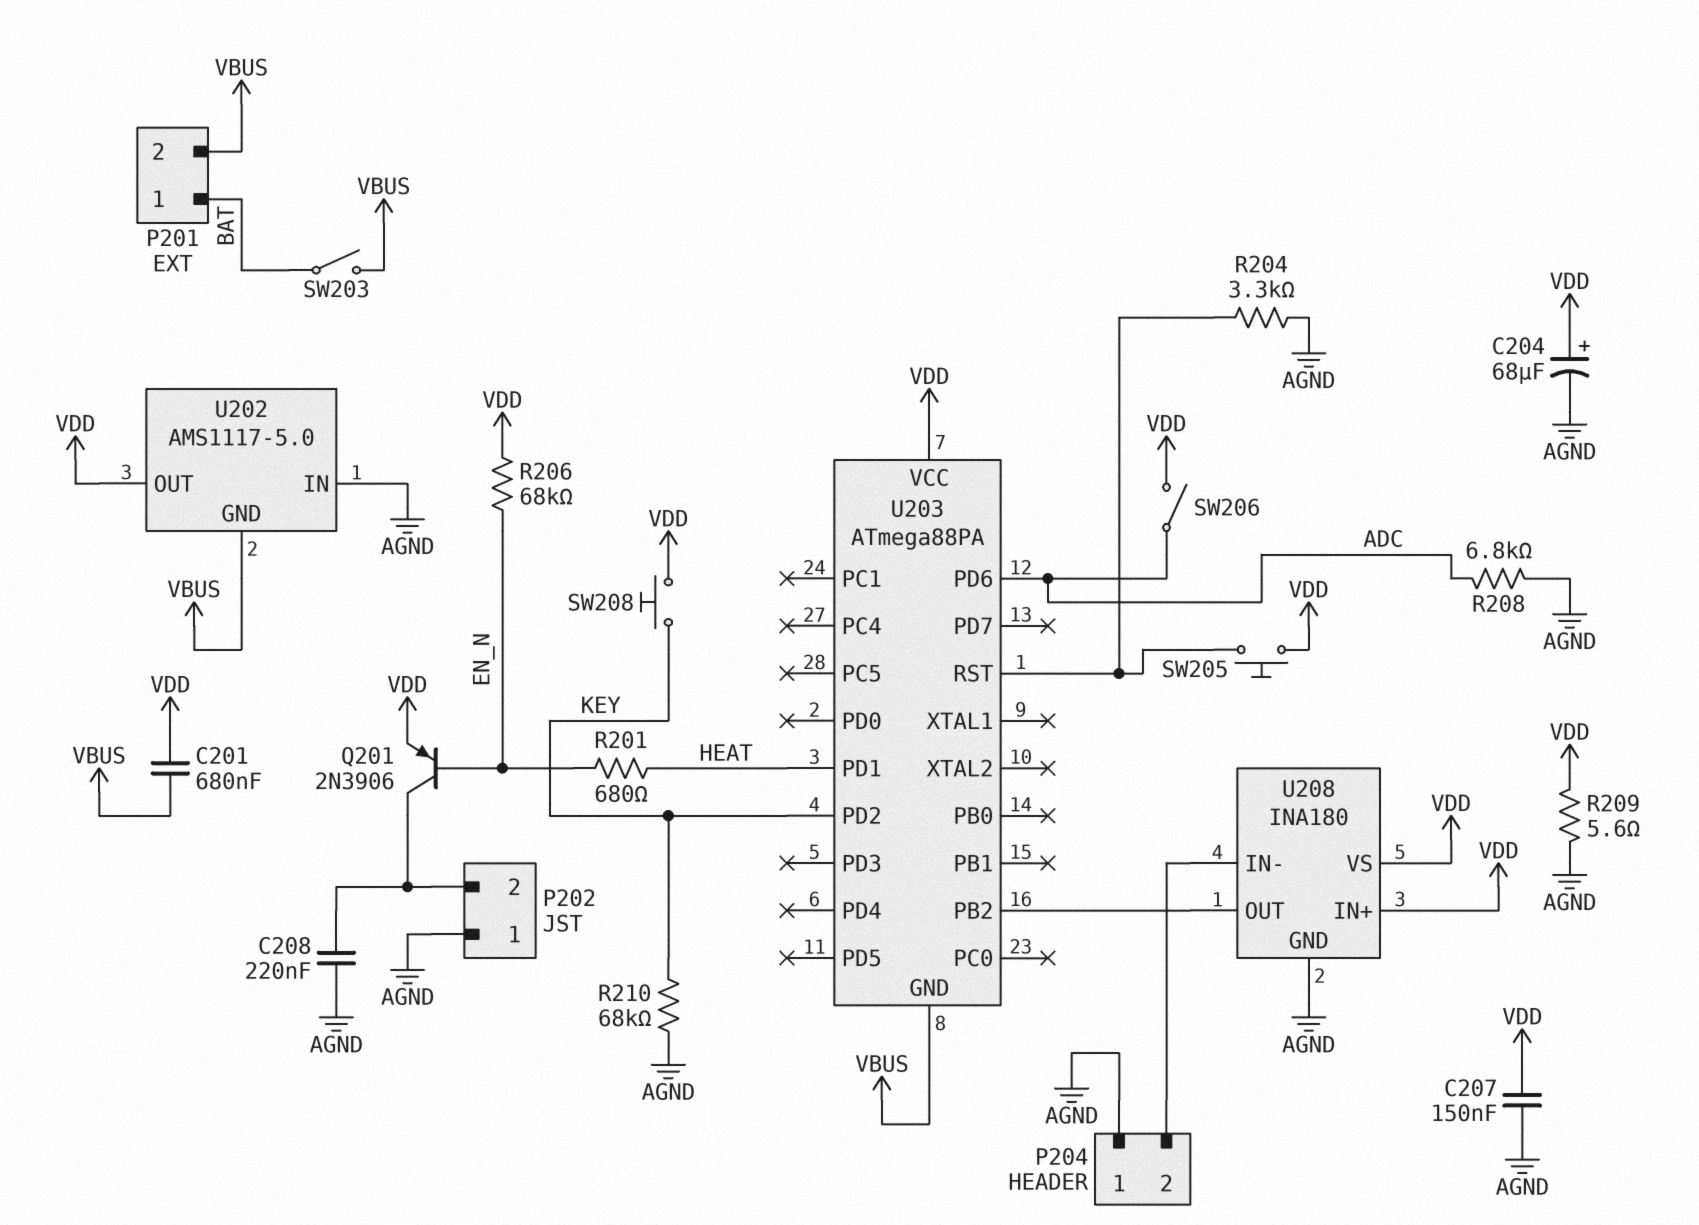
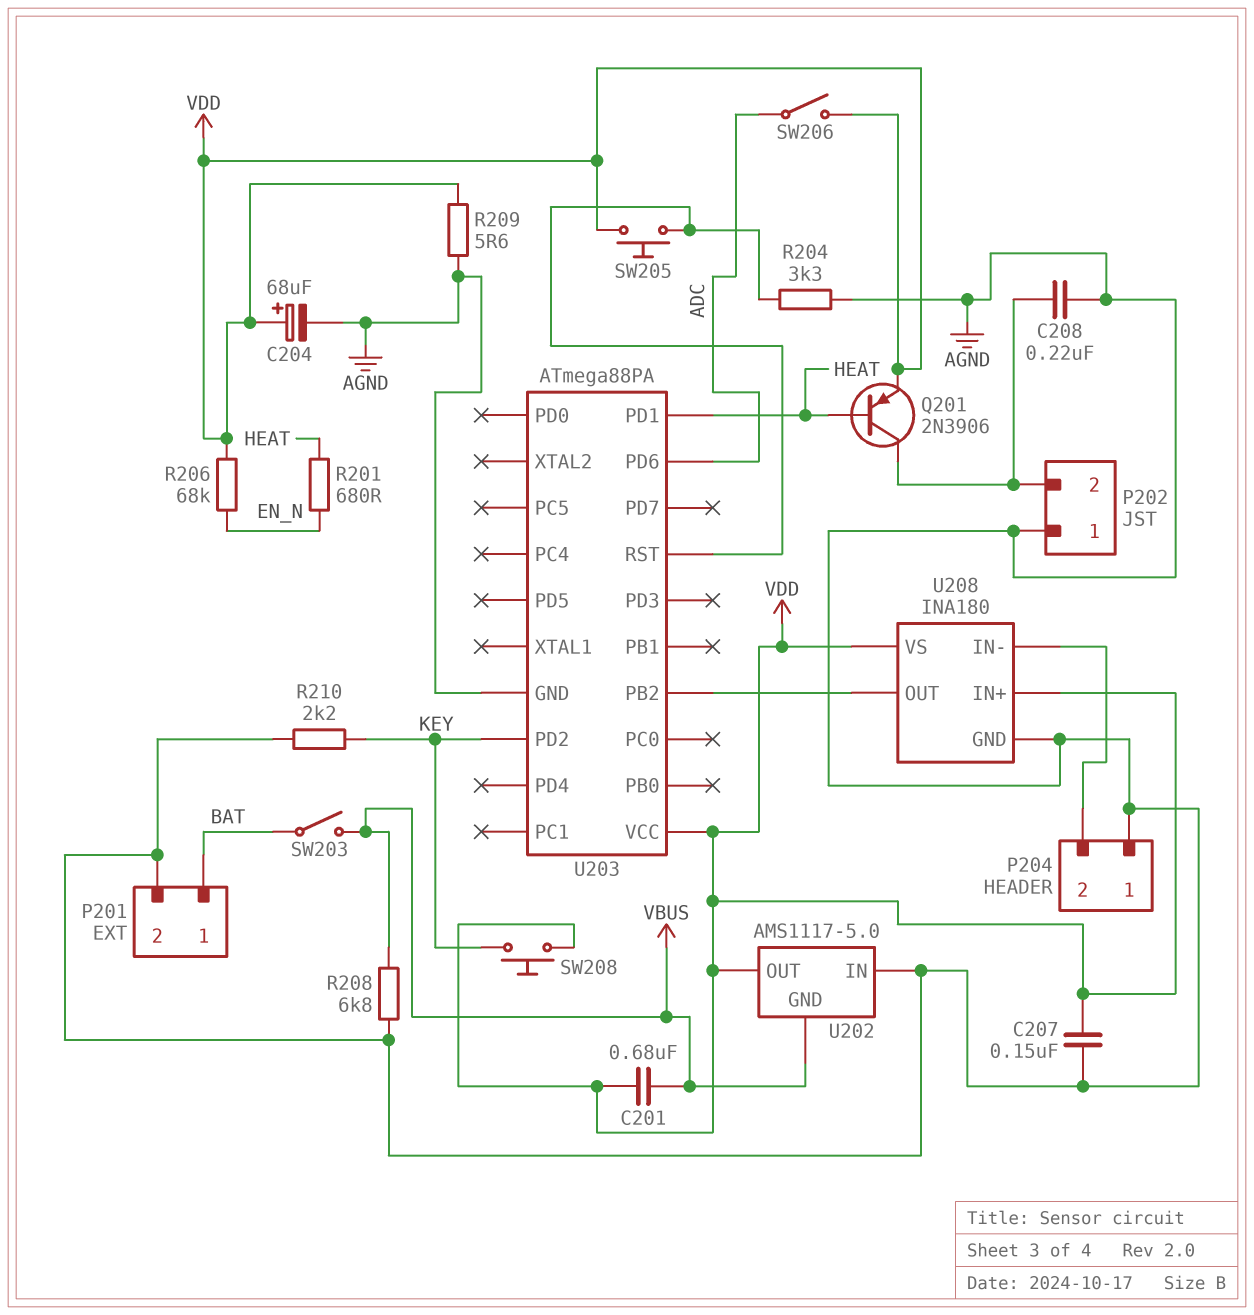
P201 pin 2: VBUS -> AGND
Q201: PNP 2N3906 (B EN_N, C P202/2, E VDD) -> PNP 2N3906 (B HEAT, C P202/2, E VDD)
R208: 6.8k (ADC, AGND) -> 6.8k (AGND, VBUS)
R210: 68k (AGND, KEY) -> 2.2k (AGND, KEY)
U203 pin GND: VBUS -> AGND

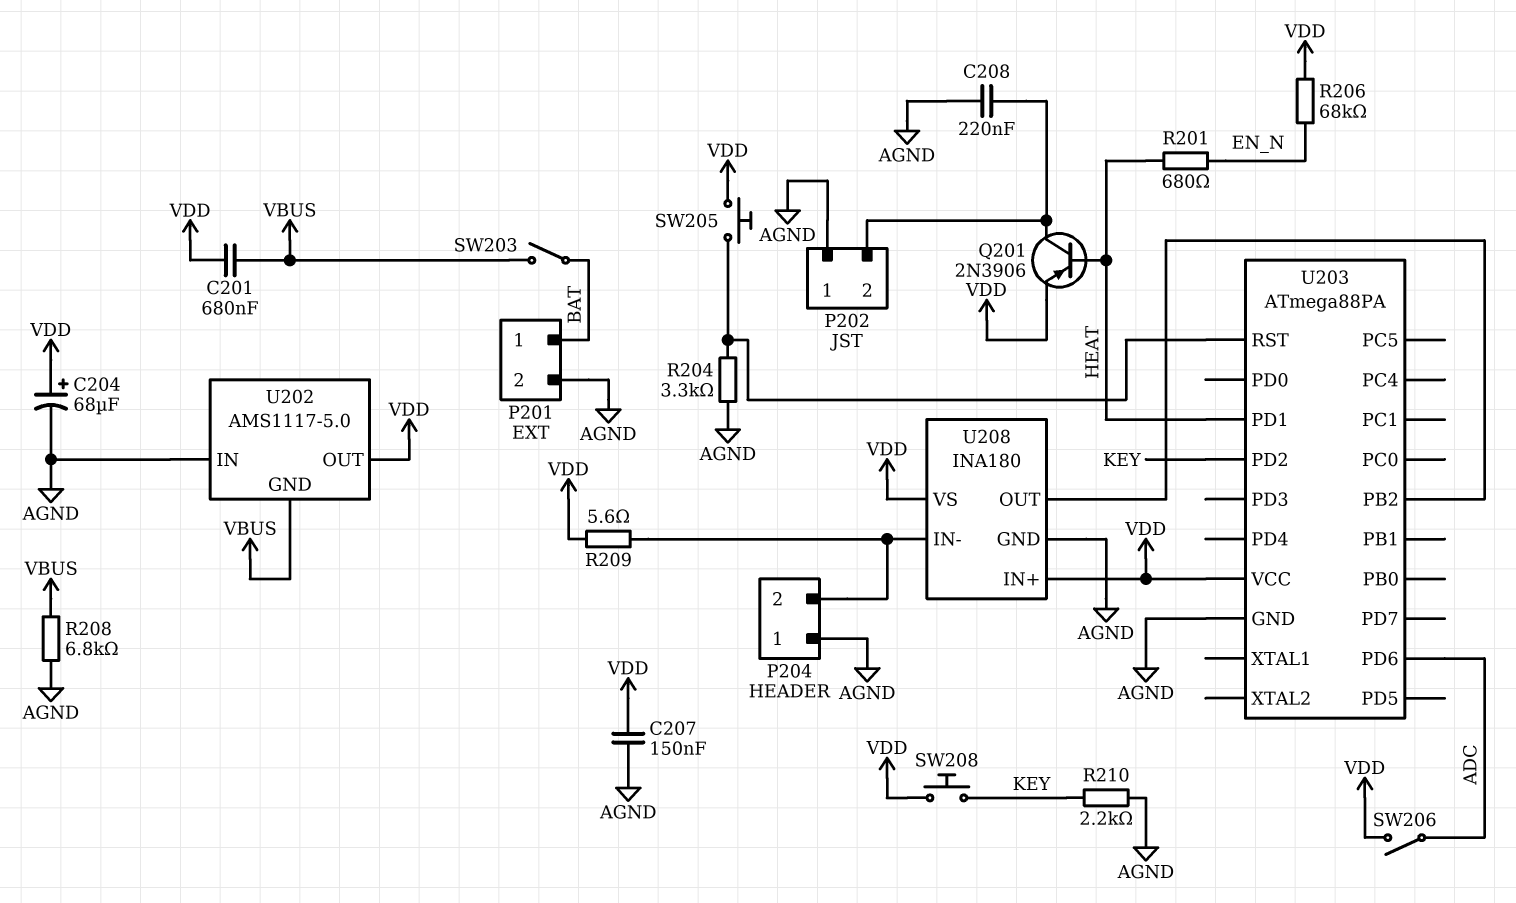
R209: 5.6 (AGND, VDD) -> 5.6 (P204/2, VDD)

